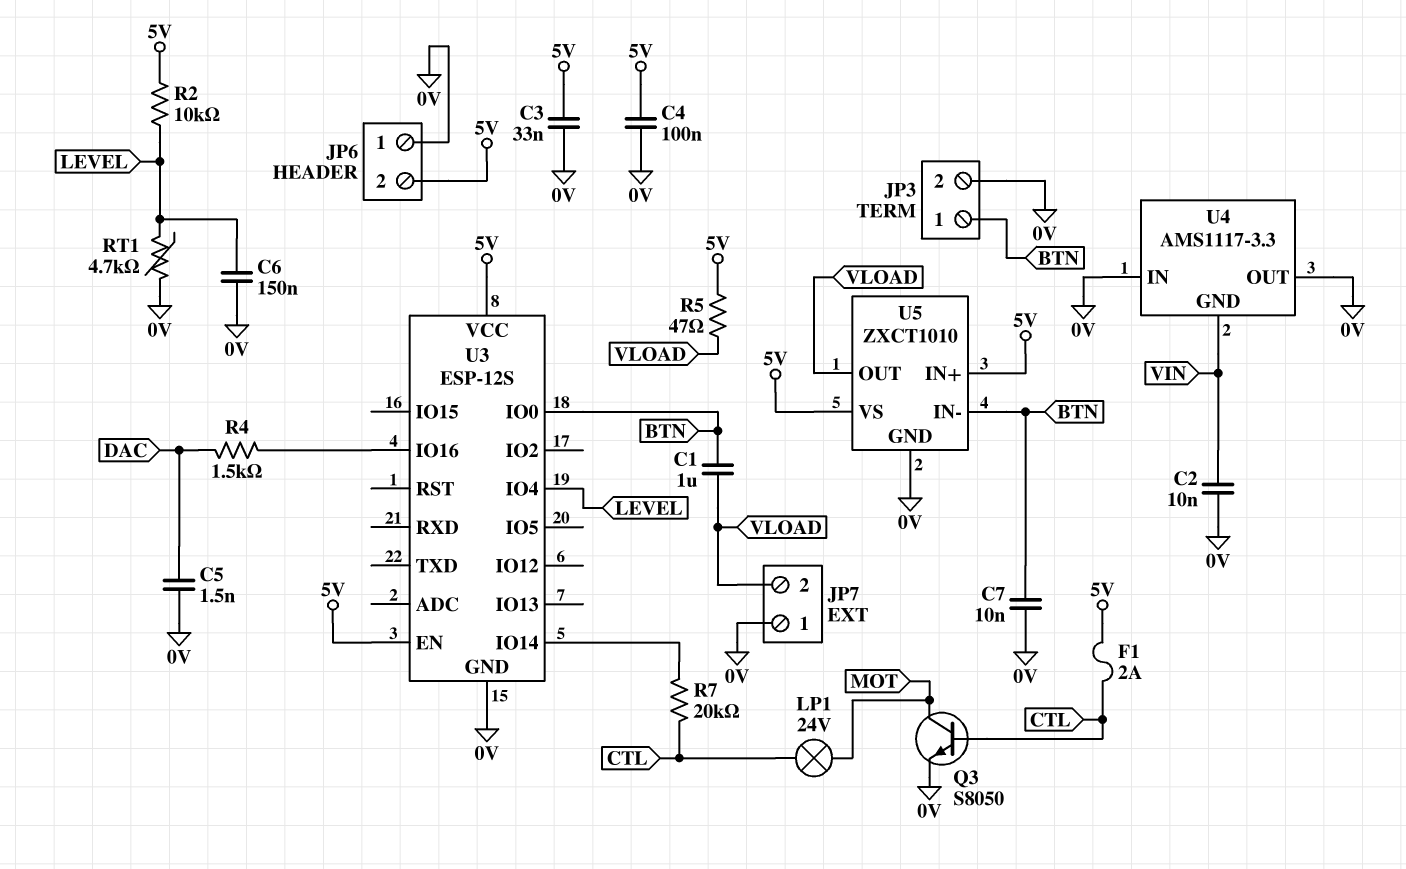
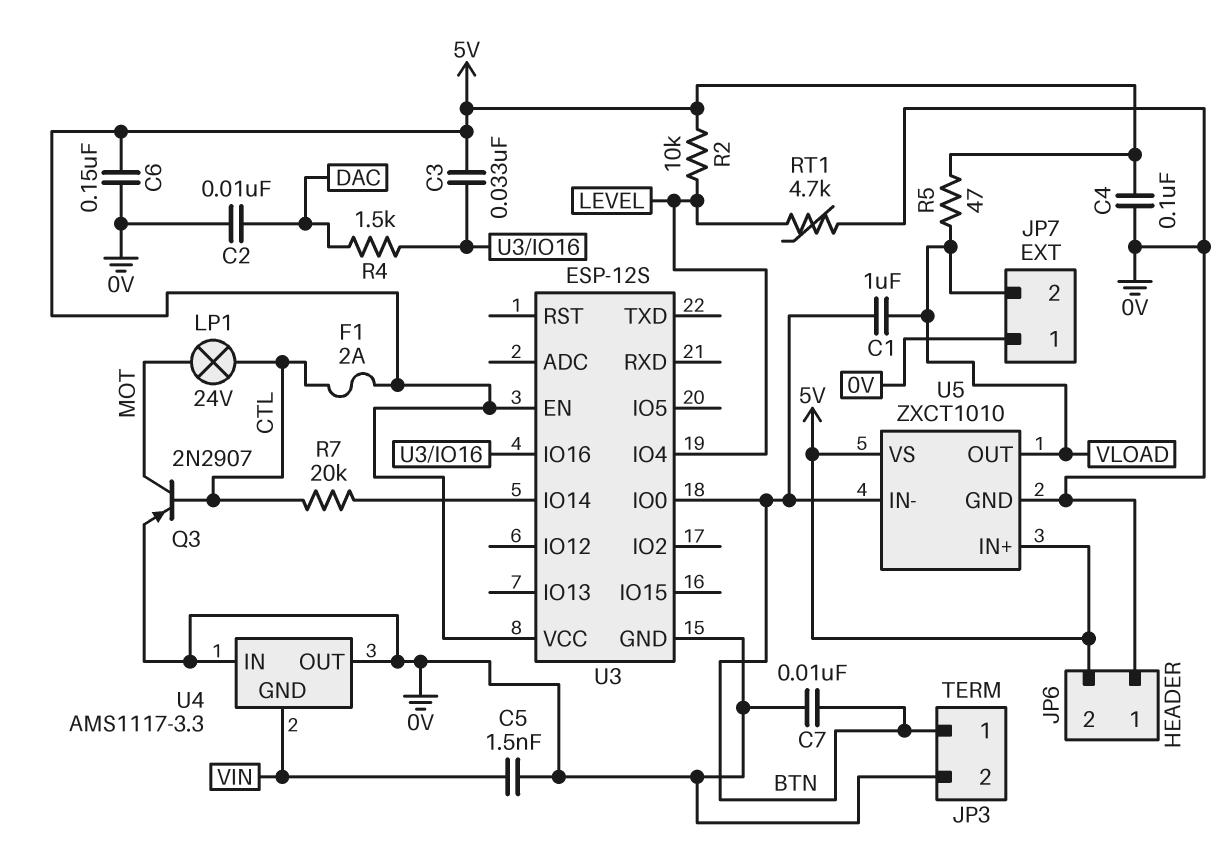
C2: 10nF (0V, VIN) -> 10nF (0V, DAC)
C3: 33nF (0V, 5V) -> 33nF (5V, U3/IO16)
C5: 1.5nF (0V, DAC) -> 1.5nF (0V, VIN)
C6: 150nF (0V, LEVEL) -> 150nF (0V, 5V)
Q3: NPN S8050 (B CTL, C MOT, E 0V) -> PNP 2N2907 (B CTL, C MOT, E 0V)

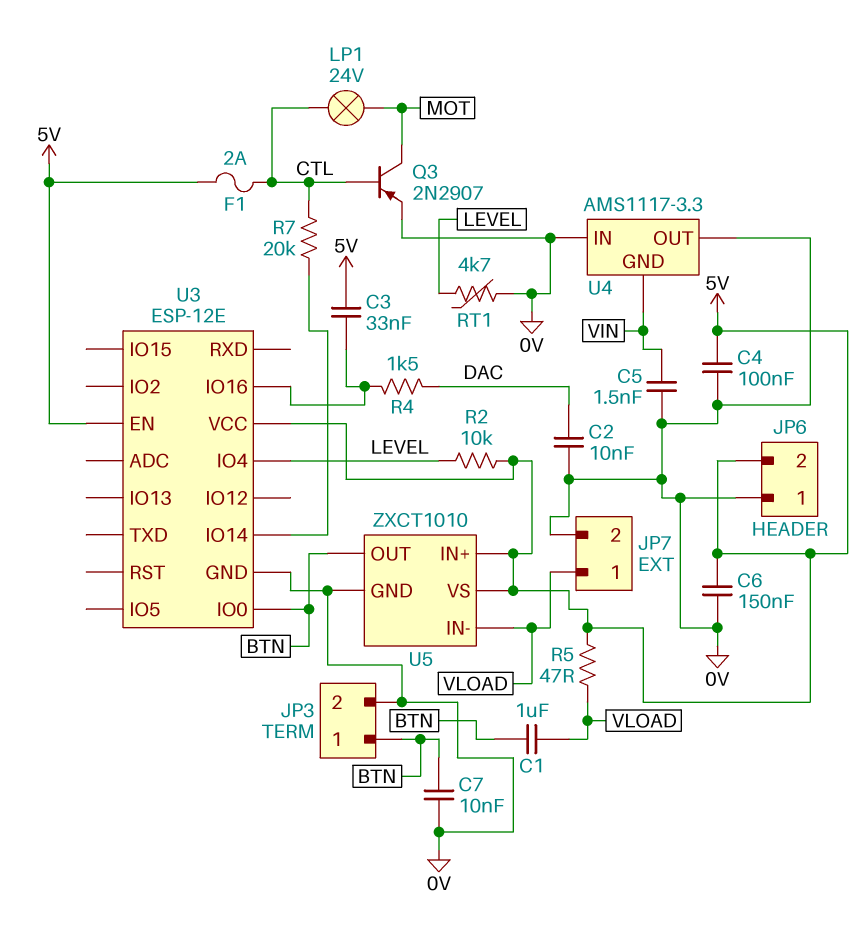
JP7 pin 1: 0V -> VLOAD
JP7 pin 2: VLOAD -> 0V
U3: ESP-12S -> ESP-12E
U5 pin IN-: BTN -> VLOAD
U5 pin OUT: VLOAD -> BTN

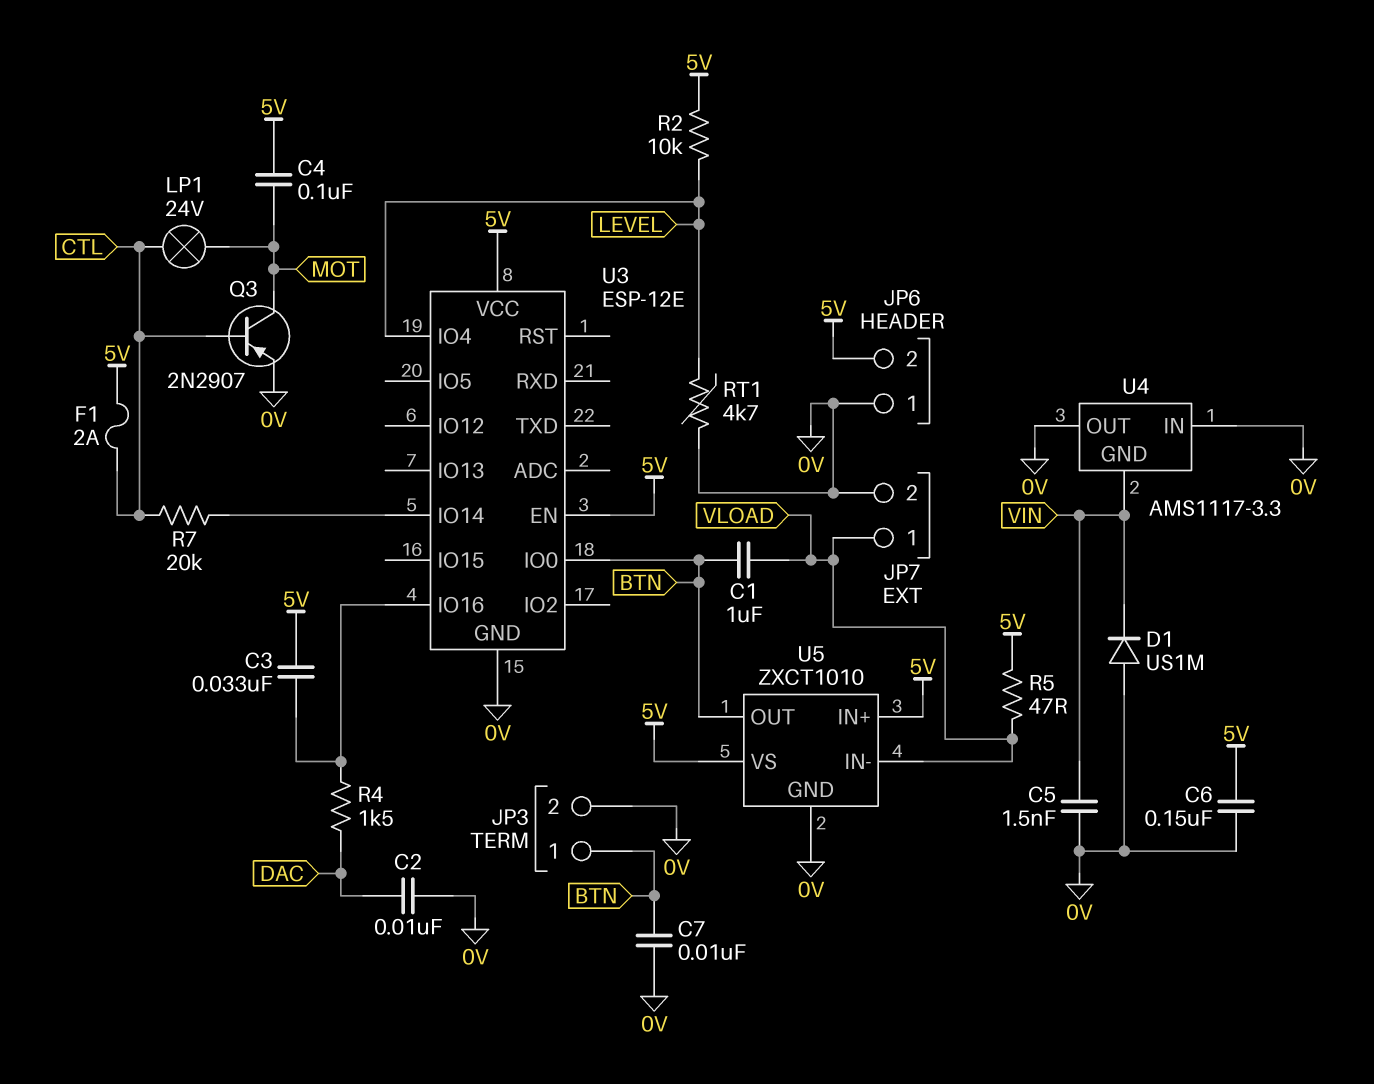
C4: 100nF (0V, 5V) -> 100nF (5V, MOT)
D1: none -> diode US1M (A 0V, K VIN)

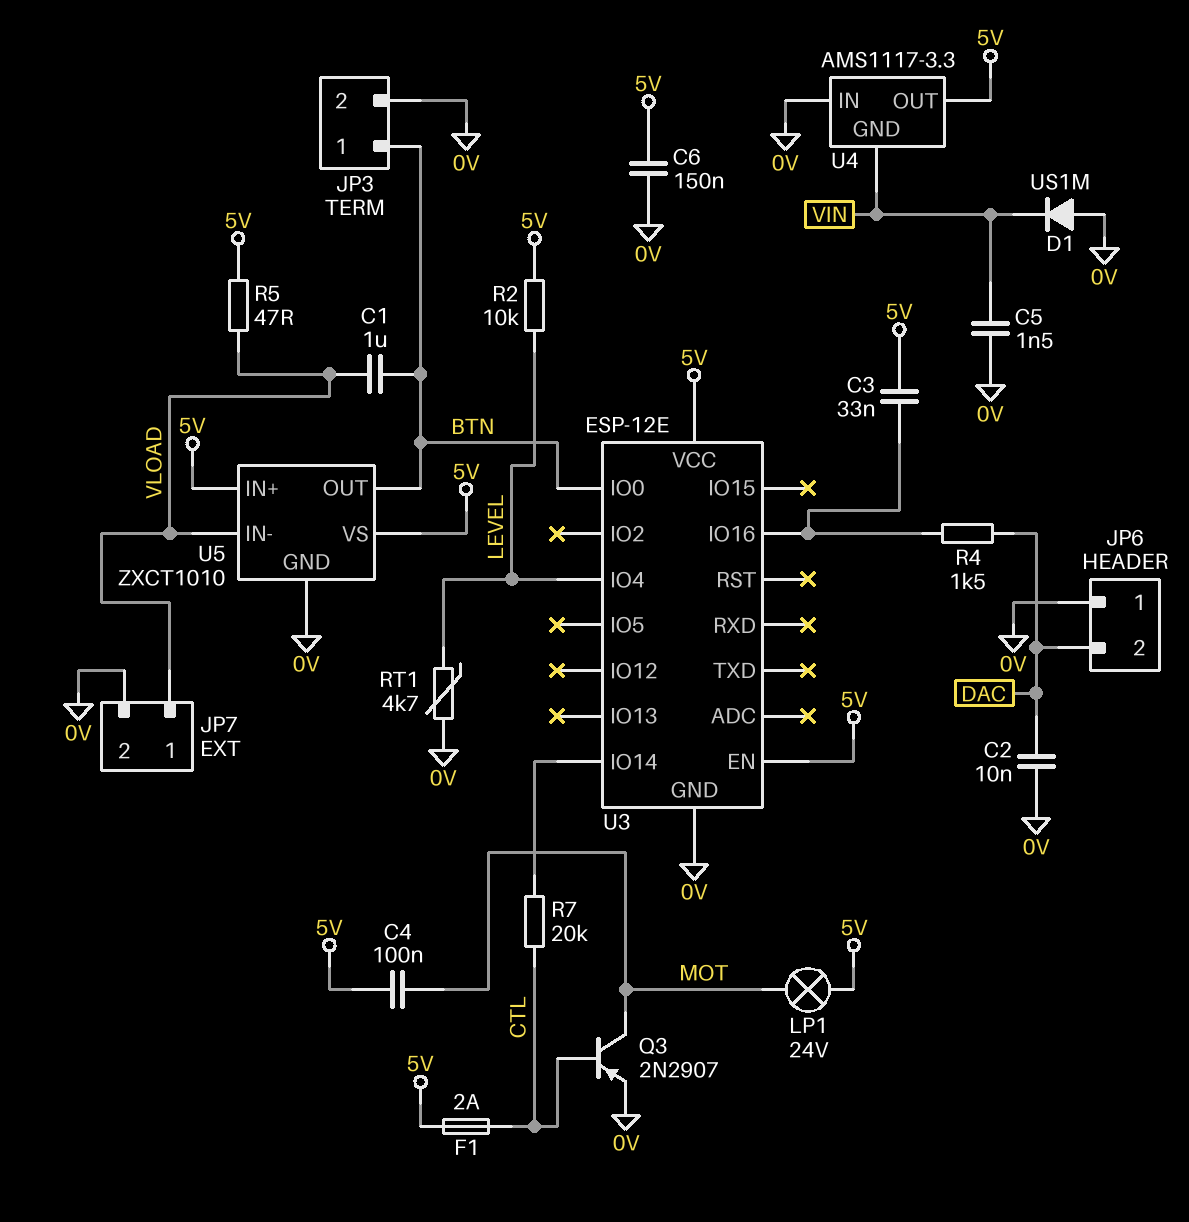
C7: 10nF (0V, BTN) -> none
JP6 pin 2: 5V -> DAC
LP1: lamp 24V (CTL, MOT) -> lamp 24V (5V, MOT)
U4 pin OUT: 0V -> 5V

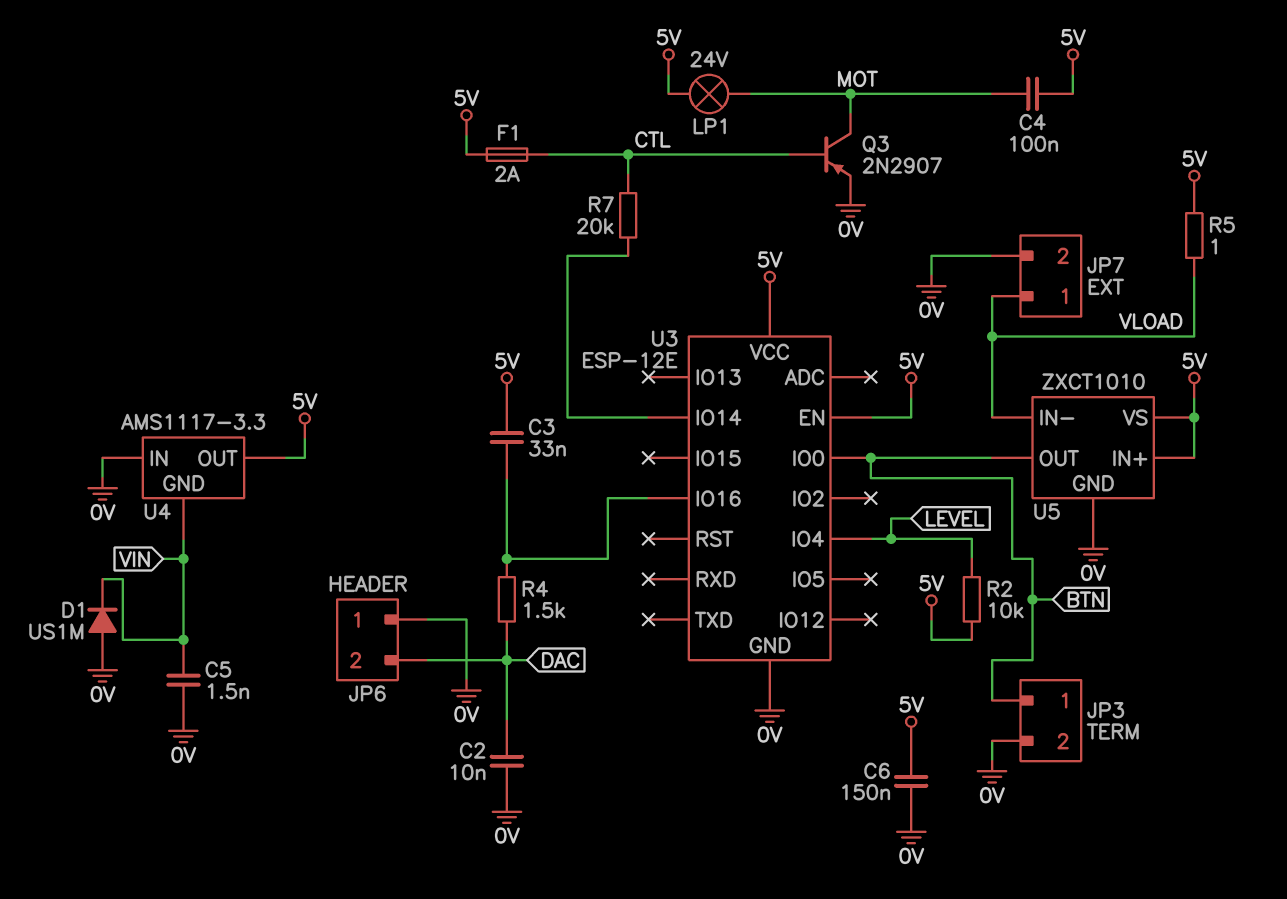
C1: 1uF (BTN, VLOAD) -> none
R5: 47 (5V, VLOAD) -> 1 (5V, VLOAD)
RT1: 4.7k (0V, LEVEL) -> none

